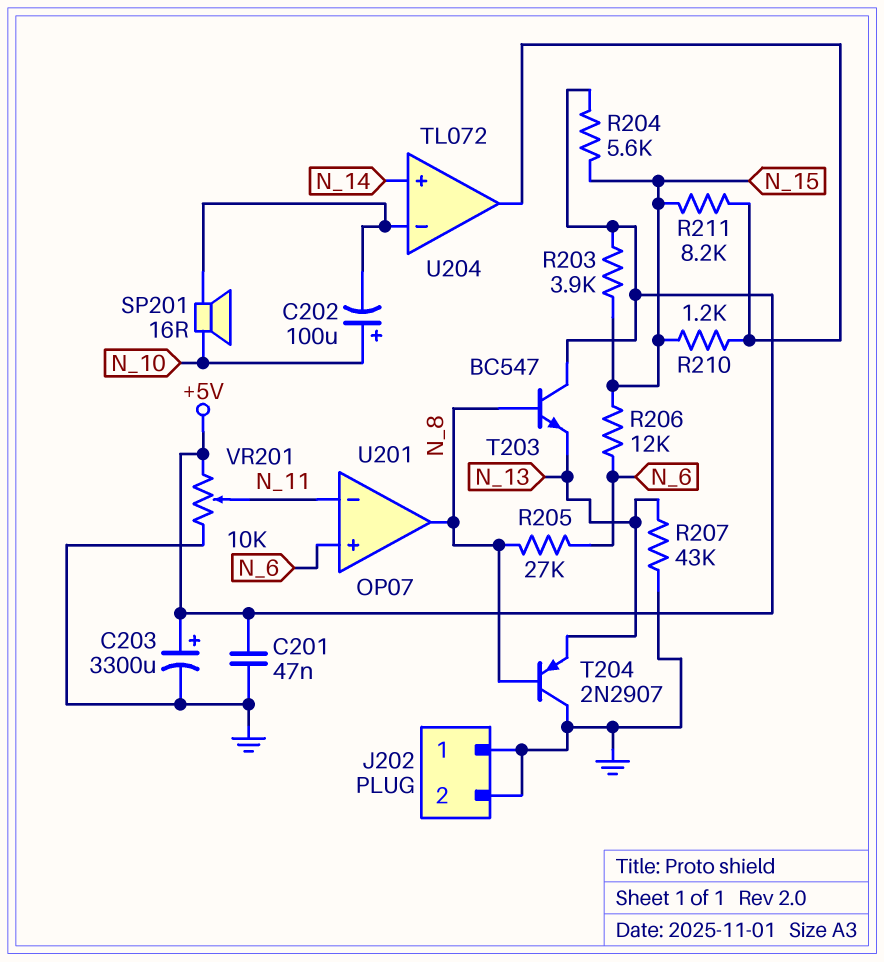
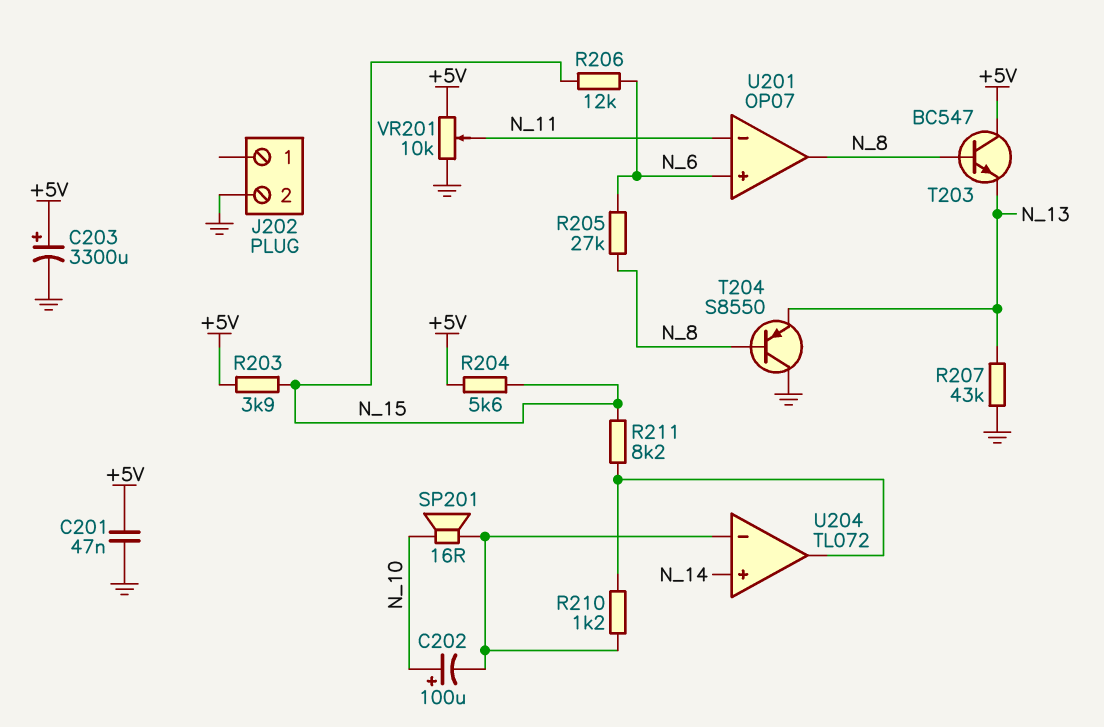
J202 pin 1: GND -> none
R210: 1.2k (N_15, U204/out) -> 1.2k (U204/in-, U204/out)
T204: PNP 2N2907 (B N_8, C GND, E N_13) -> PNP S8550 (B N_8, C GND, E N_13)

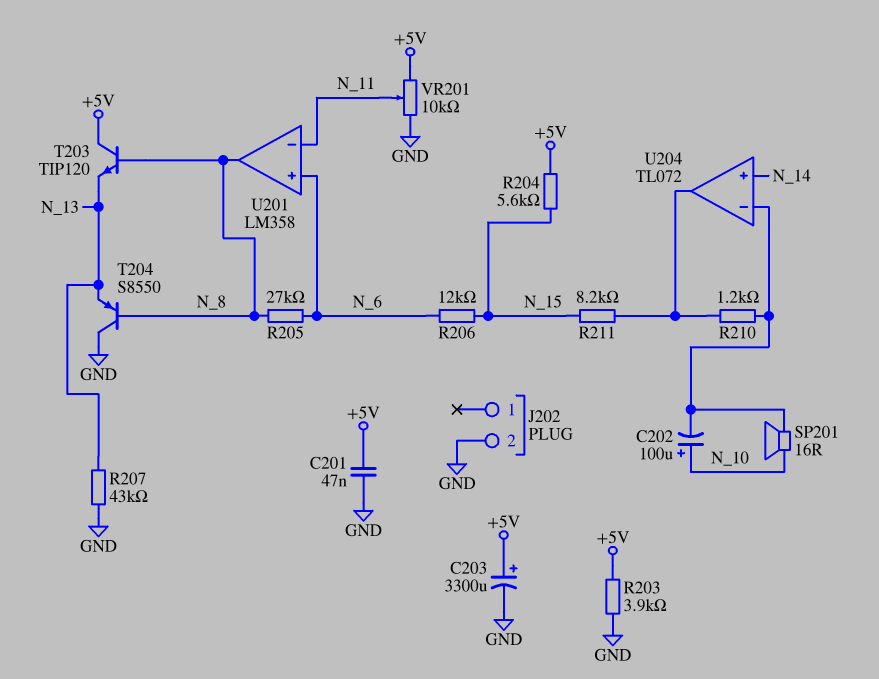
R203: 3.9k (+5V, N_15) -> 3.9k (+5V, GND)
T203: NPN BC547 (B N_8, C +5V, E N_13) -> NPN TIP120 (B N_8, C +5V, E N_13)
U201: OP07 -> LM358

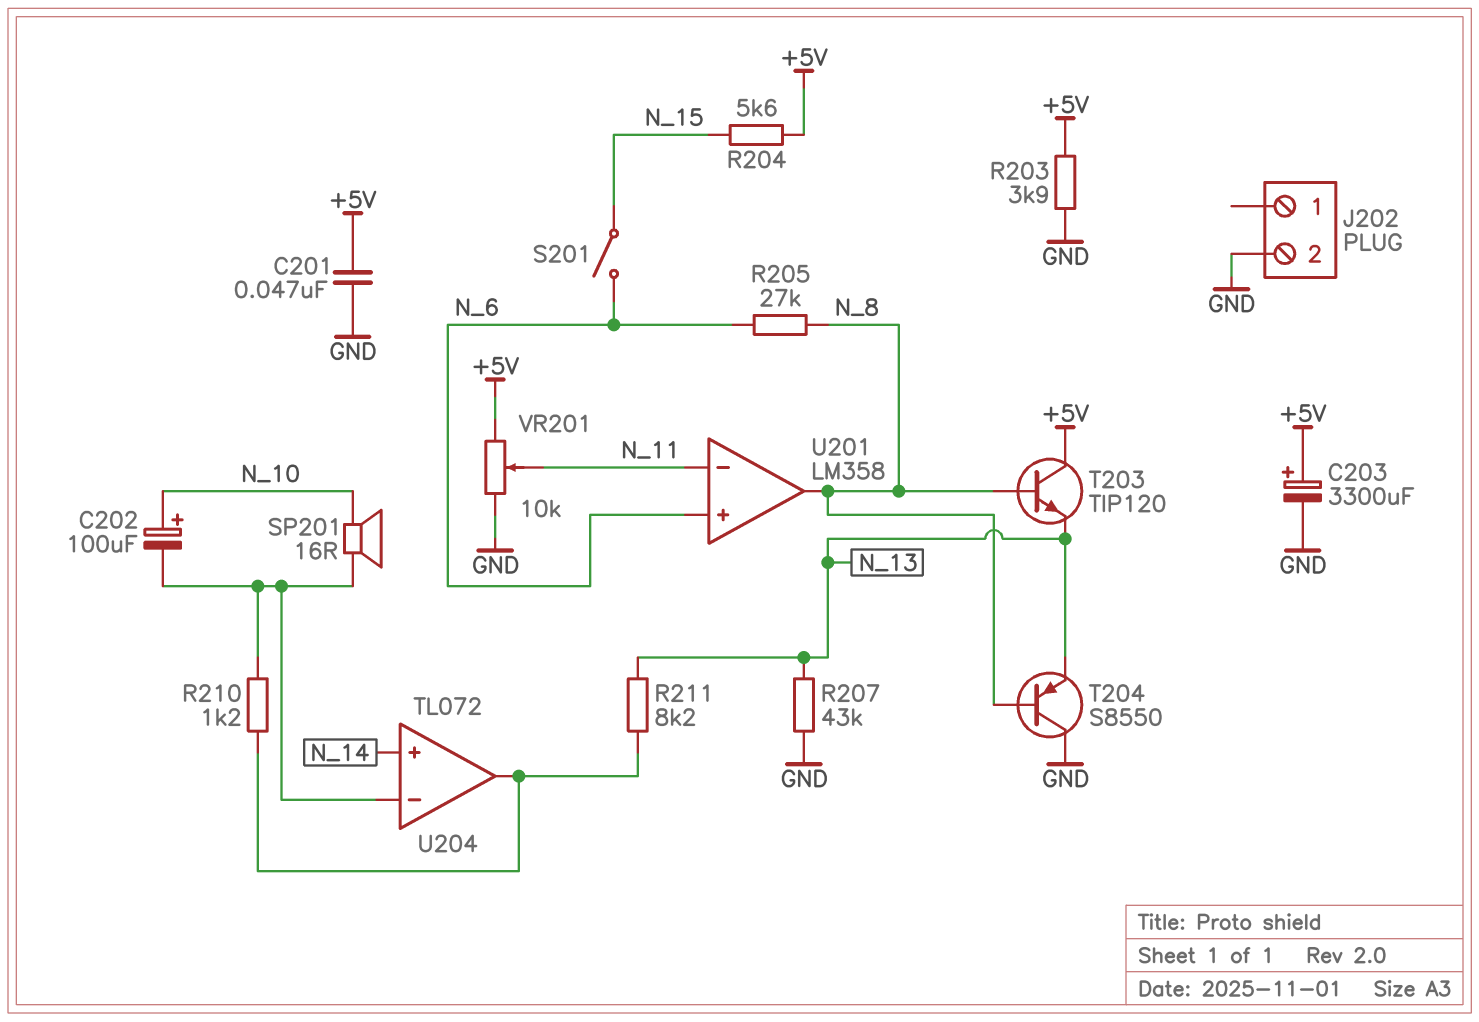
R206: 12k (N_6, N_15) -> none
R211: 8.2k (N_15, U204/out) -> 8.2k (N_13, U204/out)
S201: none -> switch (N_6, N_15)

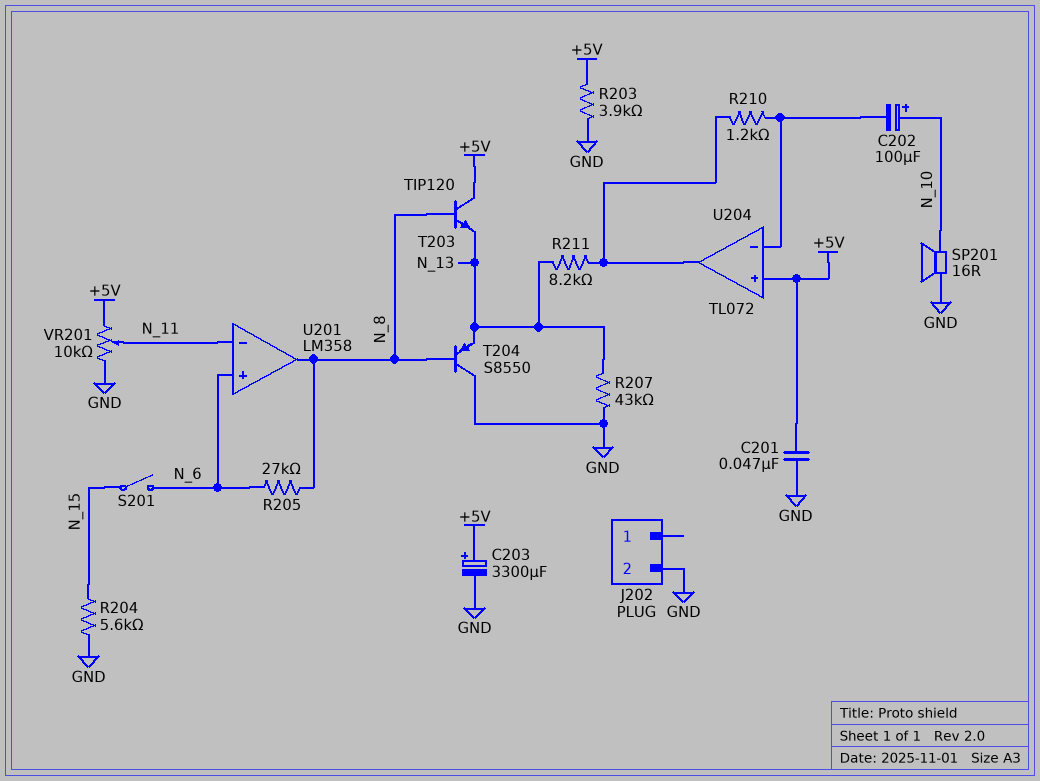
R204: 5.6k (+5V, N_15) -> 5.6k (GND, N_15)
SP201: speaker 16R (N_10, U204/in-) -> speaker 16R (GND, N_10)
U204 pin in+: N_14 -> +5V

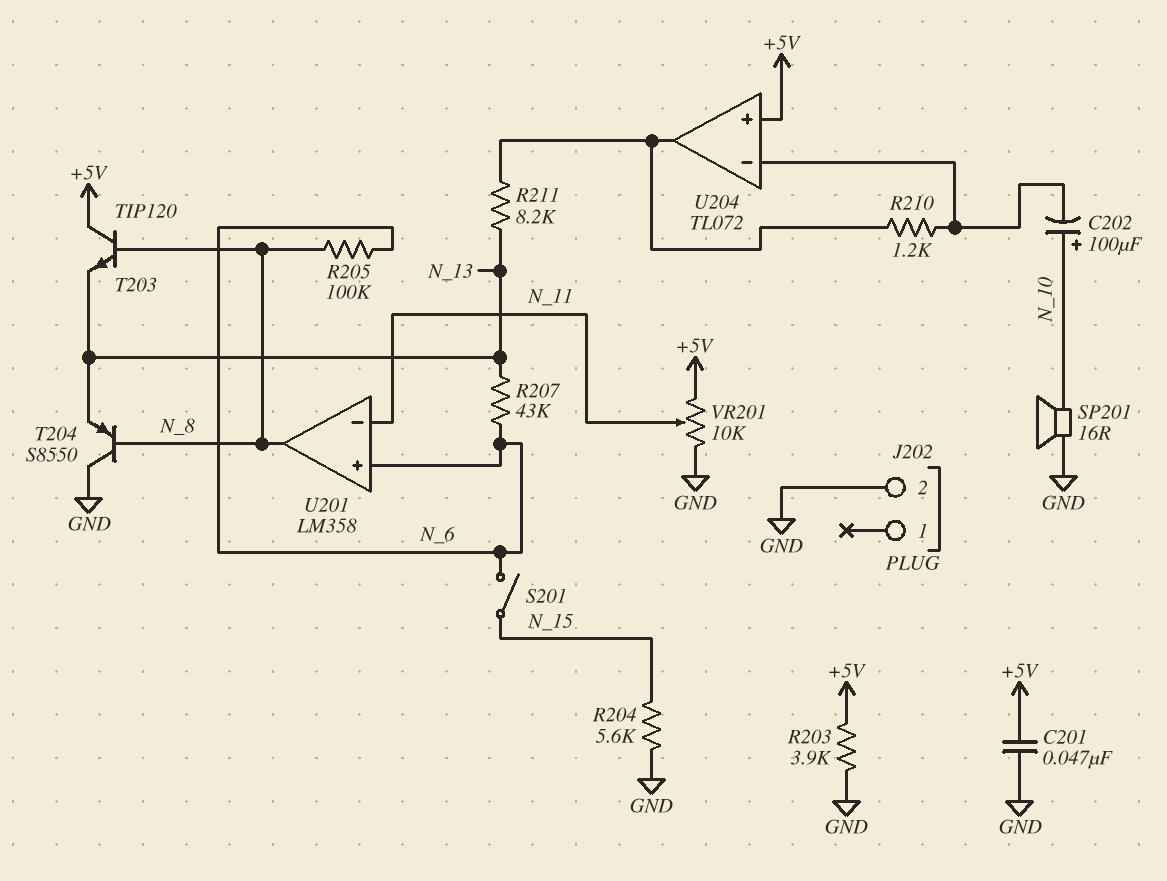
C203: 3300uF (plus +5V, minus GND) -> none
R205: 27k (N_6, N_8) -> 100k (N_6, N_8)
R207: 43k (GND, N_13) -> 43k (N_6, N_13)

